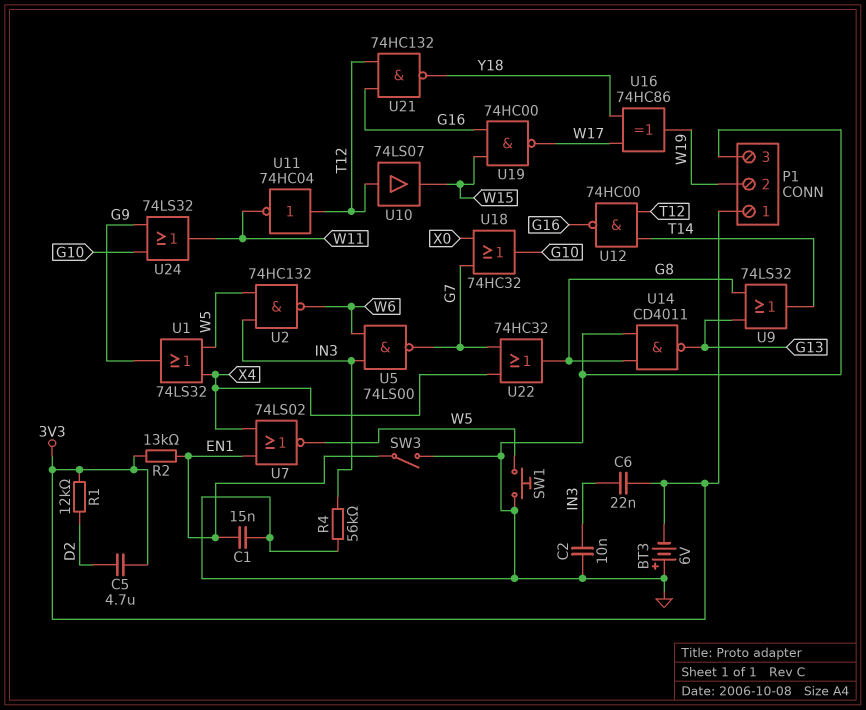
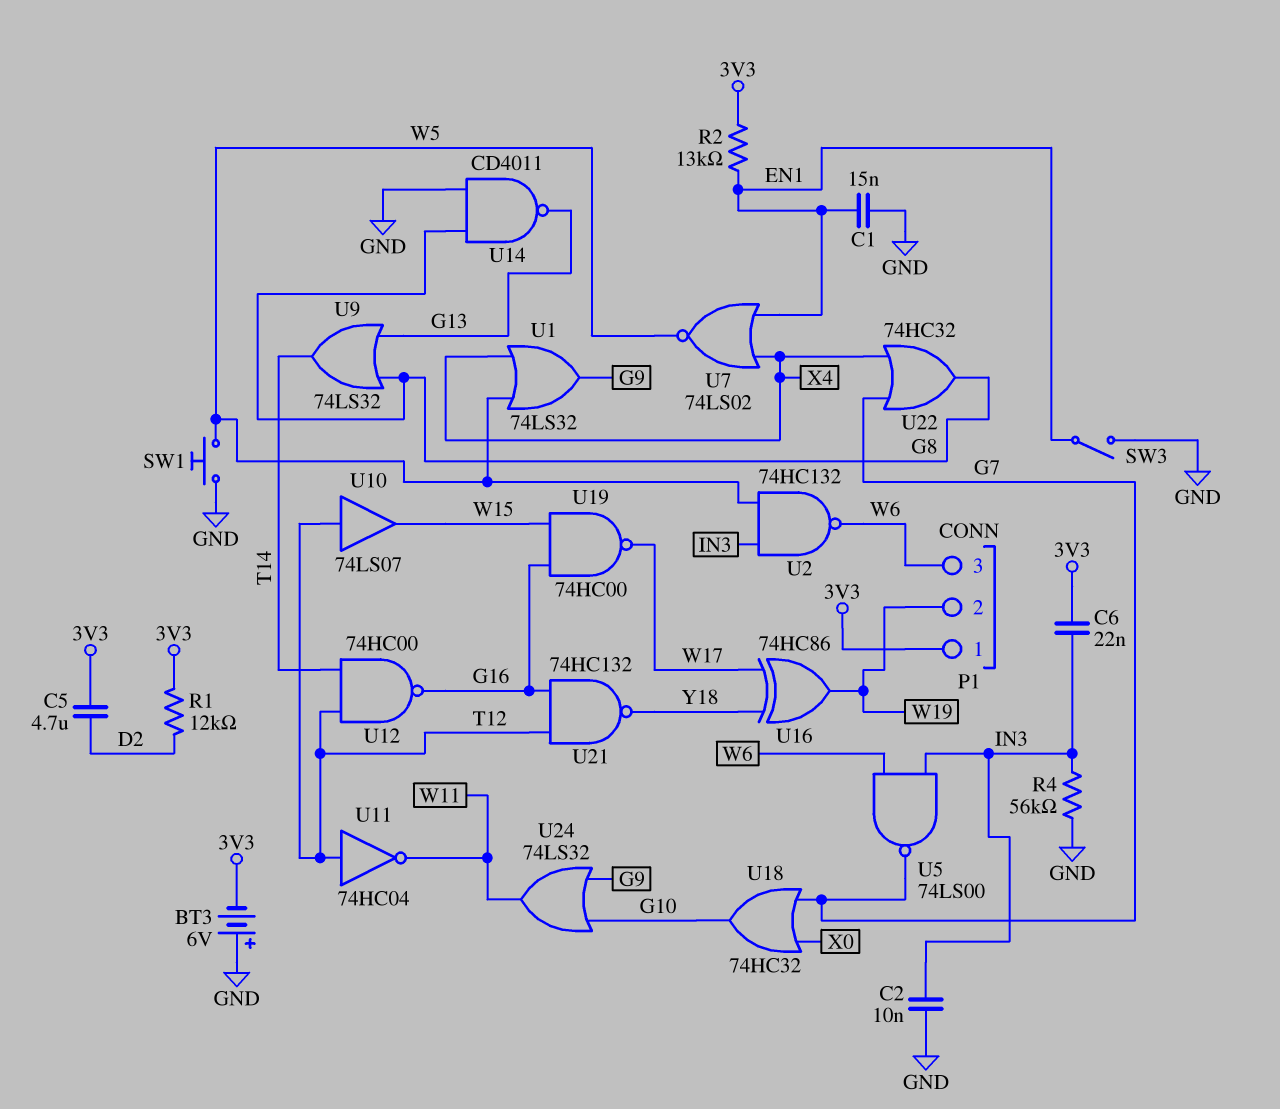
P1 pin 3: GND -> W6

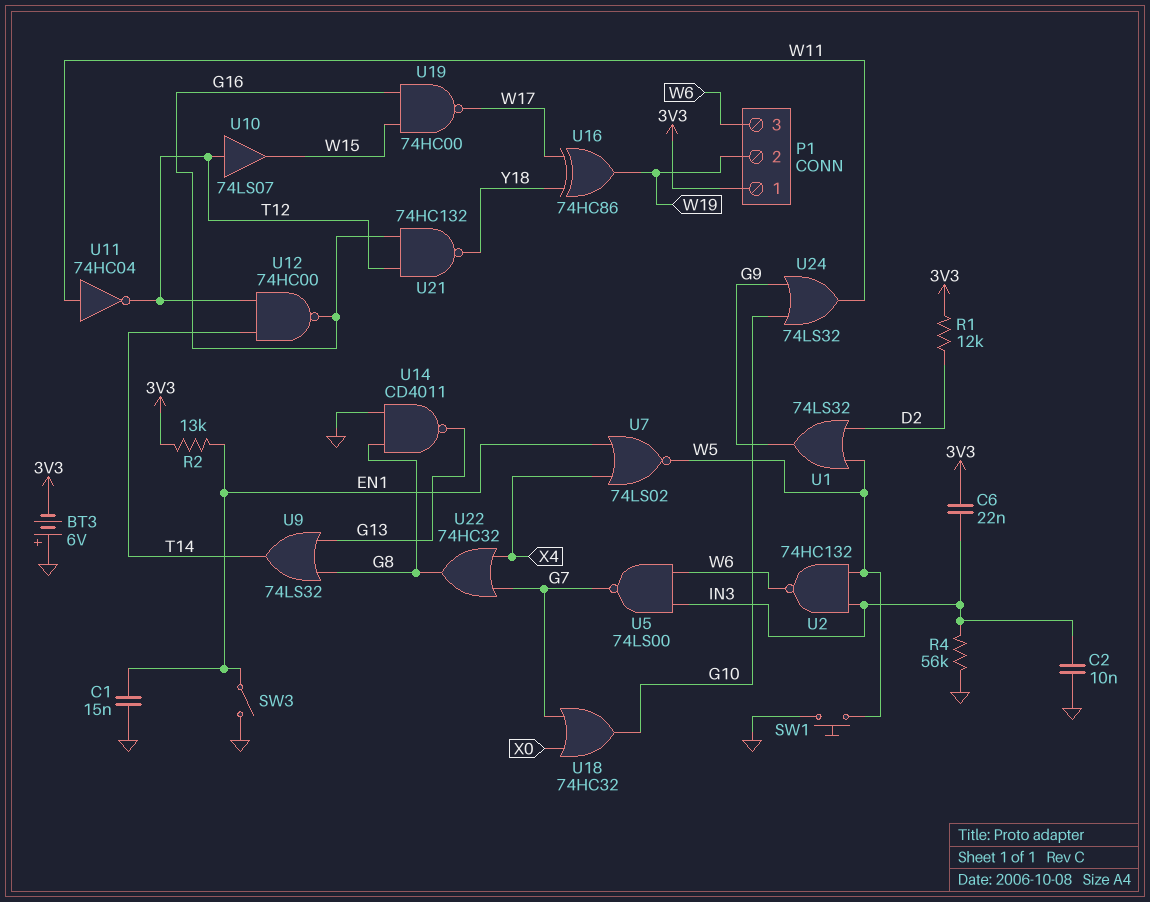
C5: 4.7uF (3V3, D2) -> none
U1: OR 74LS32 (in W5, in X4, out G9) -> OR 74LS32 (in D2, in W5, out G9)
U11: NOT 74HC04 (in T12, out W11) -> NOT 74HC04 (in W11, out T12)

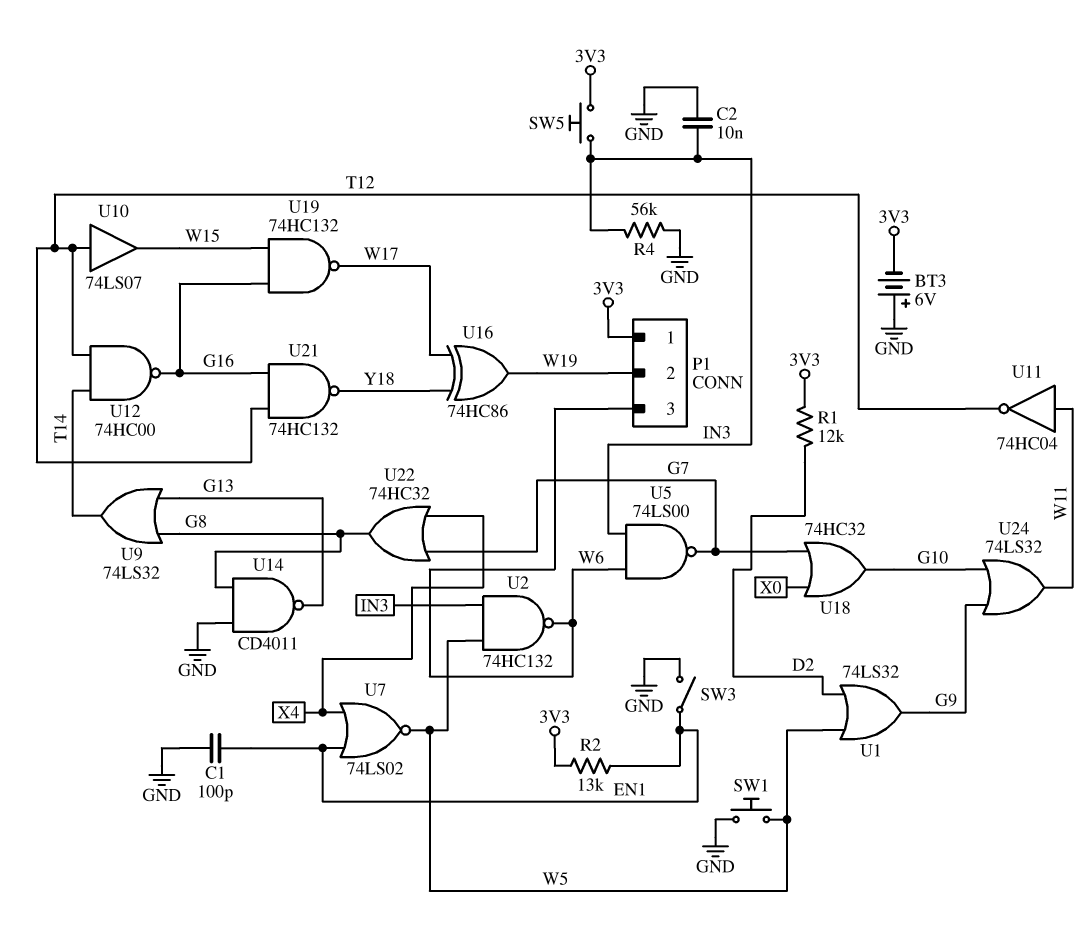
C1: 15nF (EN1, GND) -> 100pF (EN1, GND)
C6: 22nF (3V3, IN3) -> none
SW5: none -> button (3V3, IN3)
U19: NAND 74HC00 (in G16, in W15, out W17) -> NAND 74HC132 (in G16, in W15, out W17)

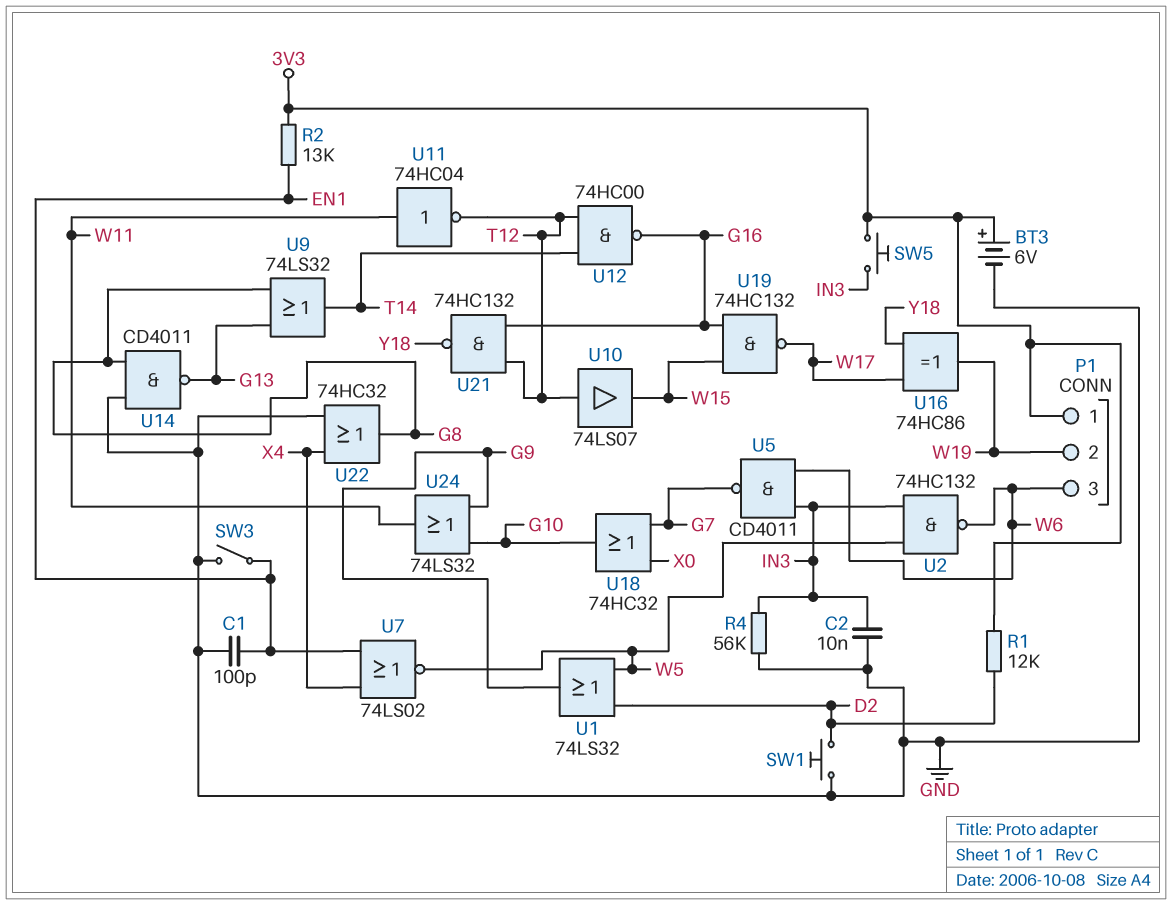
BT3: 6V (plus GND, minus 3V3) -> 6V (plus 3V3, minus GND)
SW1: button (GND, W5) -> button (D2, GND)
U5: NAND 74LS00 (in IN3, in W6, out G7) -> NAND CD4011 (in IN3, in W6, out G7)
U22: OR 74HC32 (in G7, in X4, out G8) -> OR 74HC32 (in GND, in X4, out G8)

